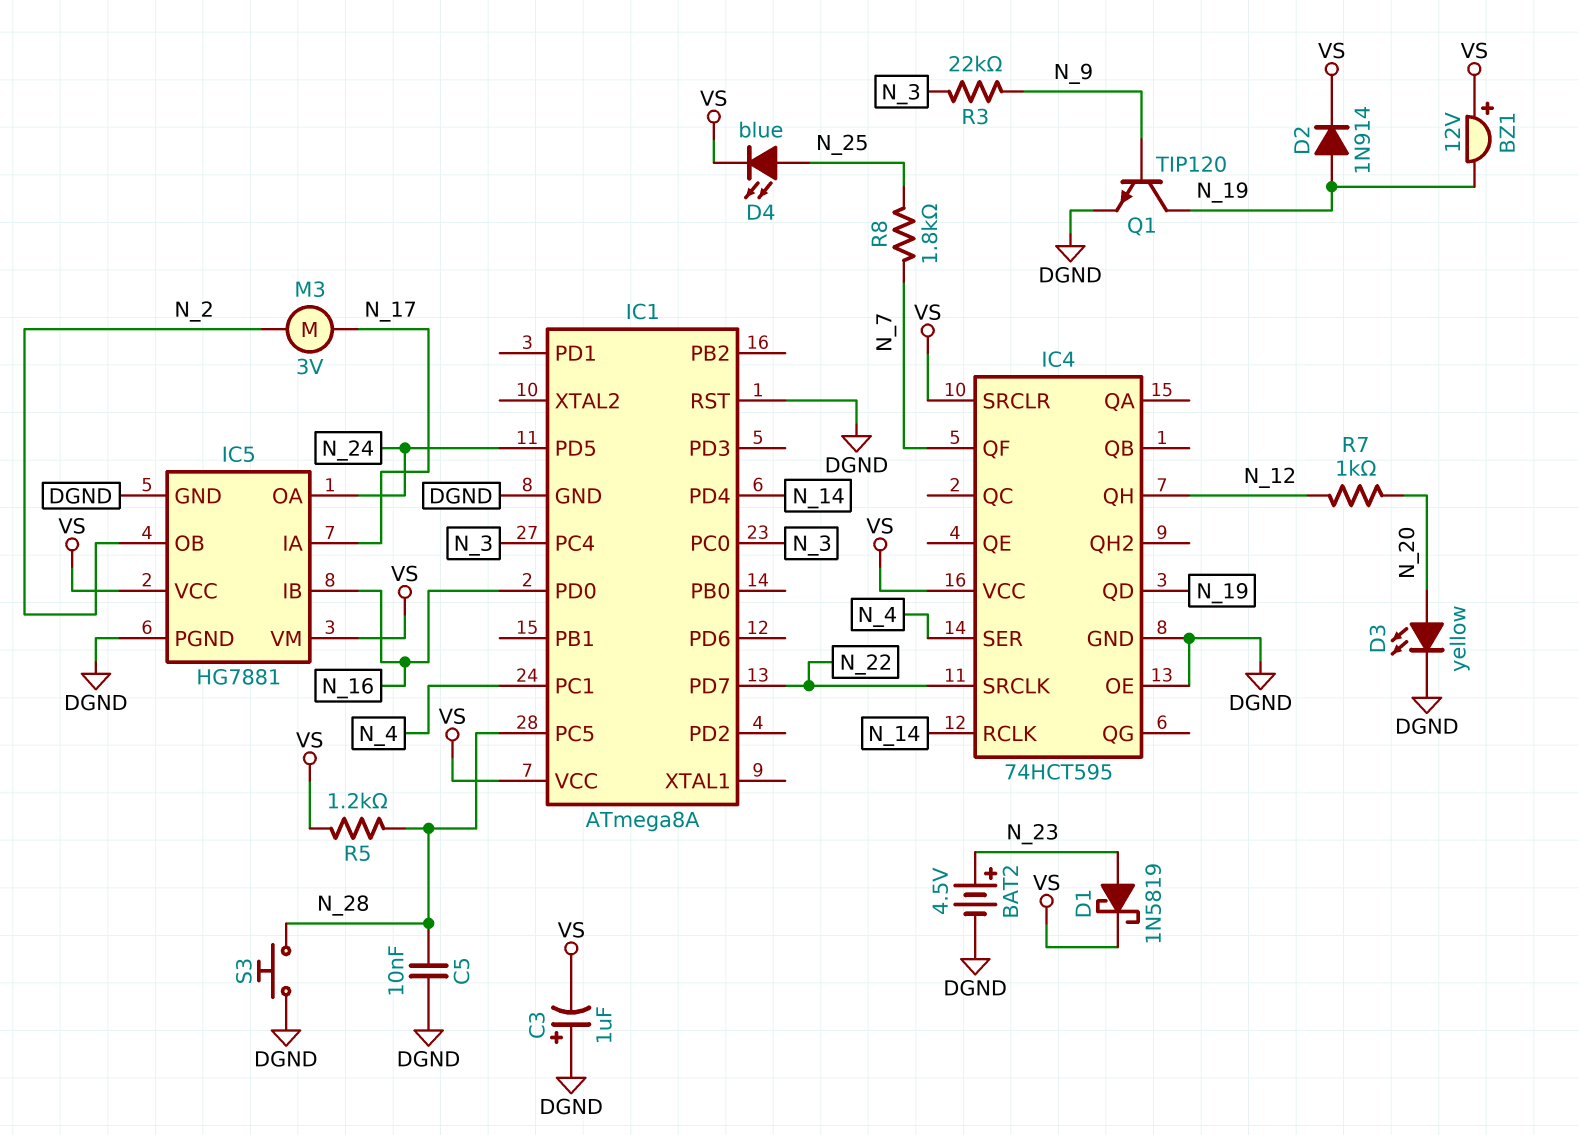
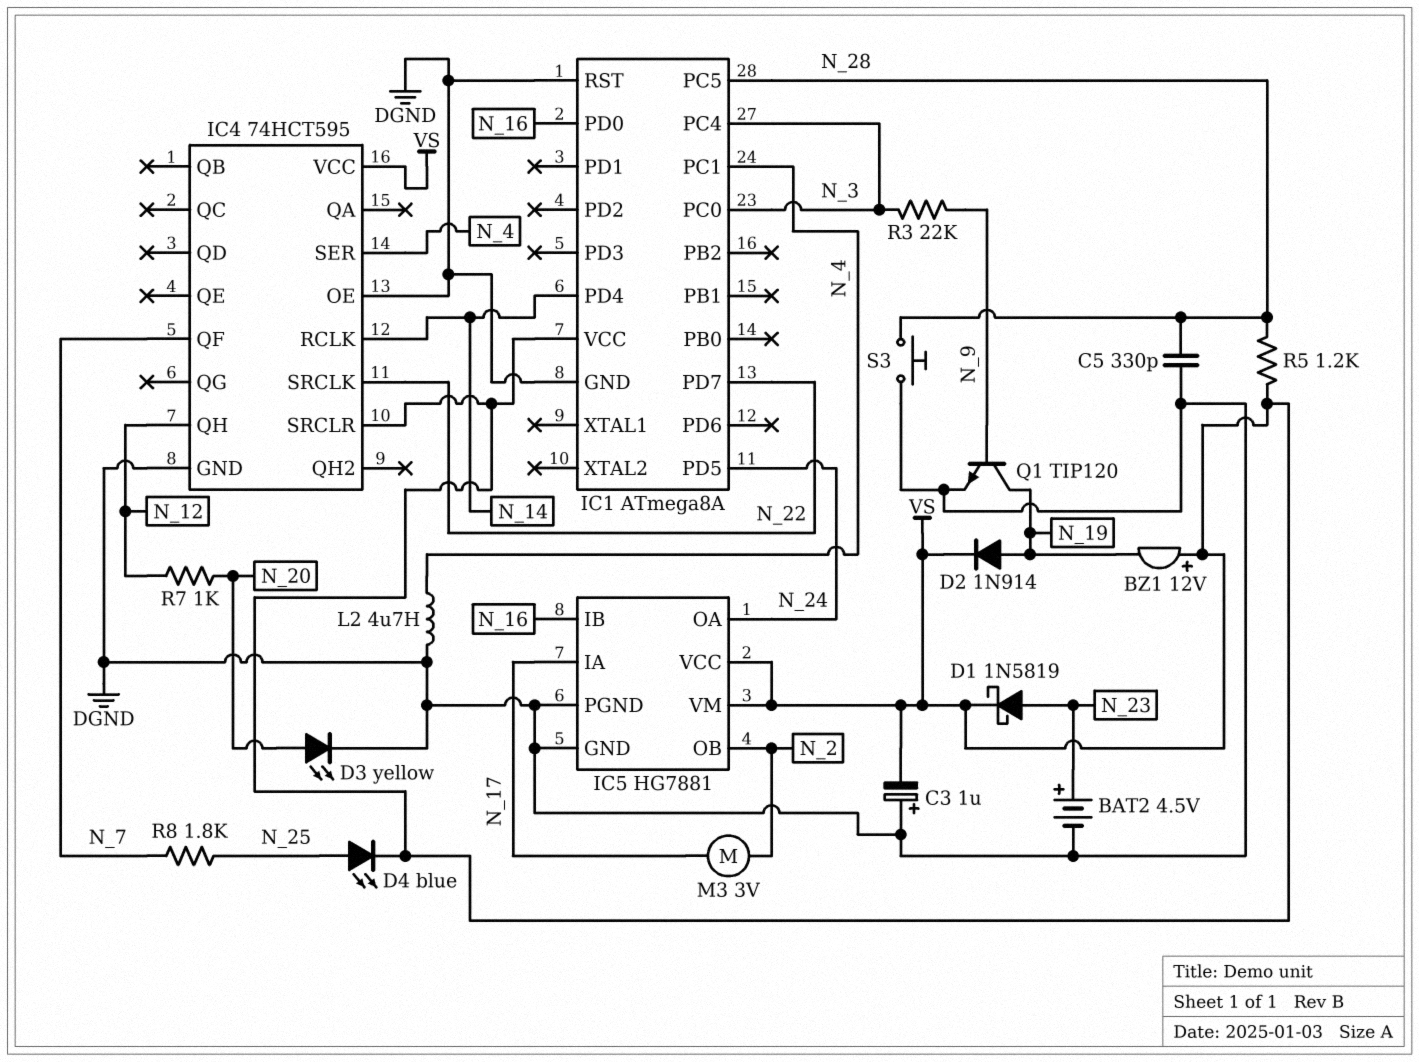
C5: 10nF (DGND, N_28) -> 330pF (DGND, N_28)
IC4 pin QD: N_19 -> none
L2: none -> 4.7uH (DGND, N_4)

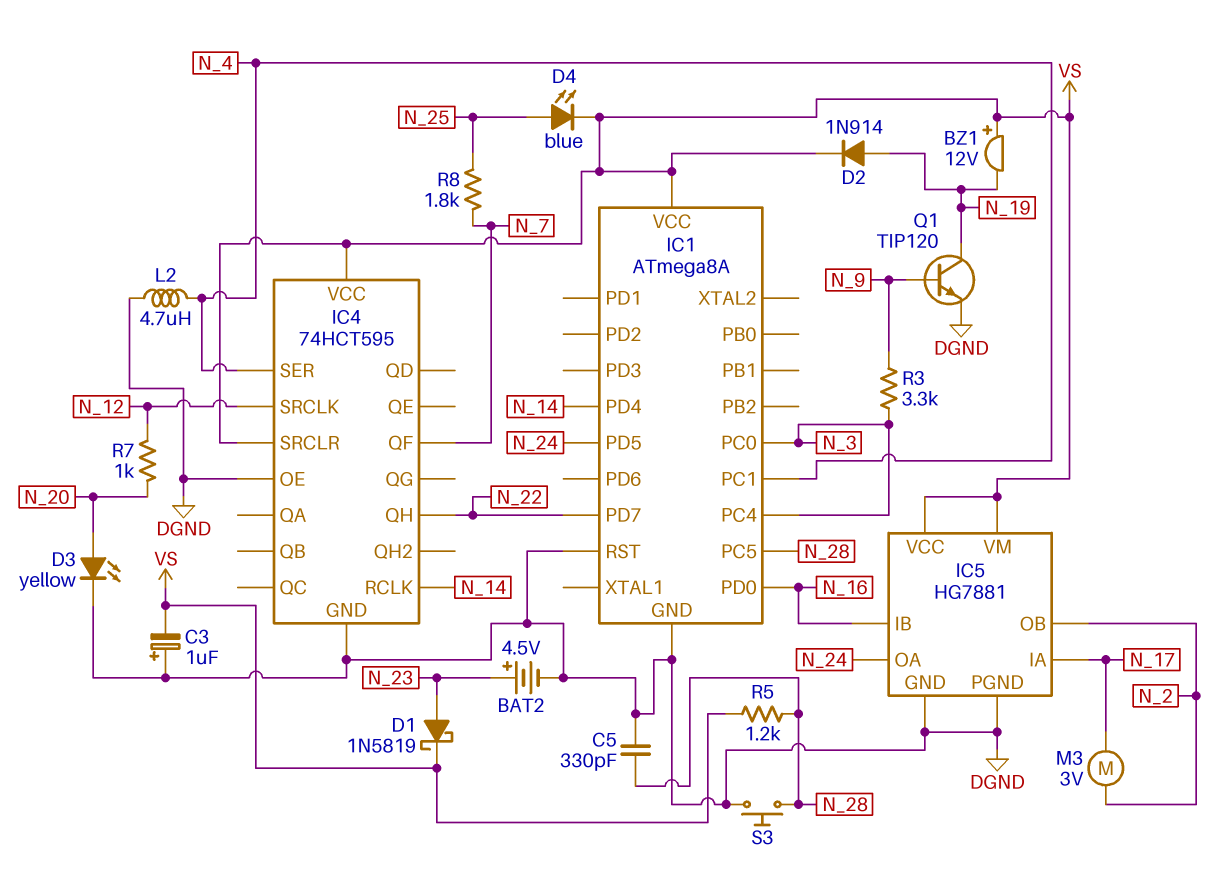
IC4 pin QH: N_12 -> N_22
IC4 pin SRCLK: N_22 -> N_12
R3: 22k (N_3, N_9) -> 3.3k (N_3, N_9)

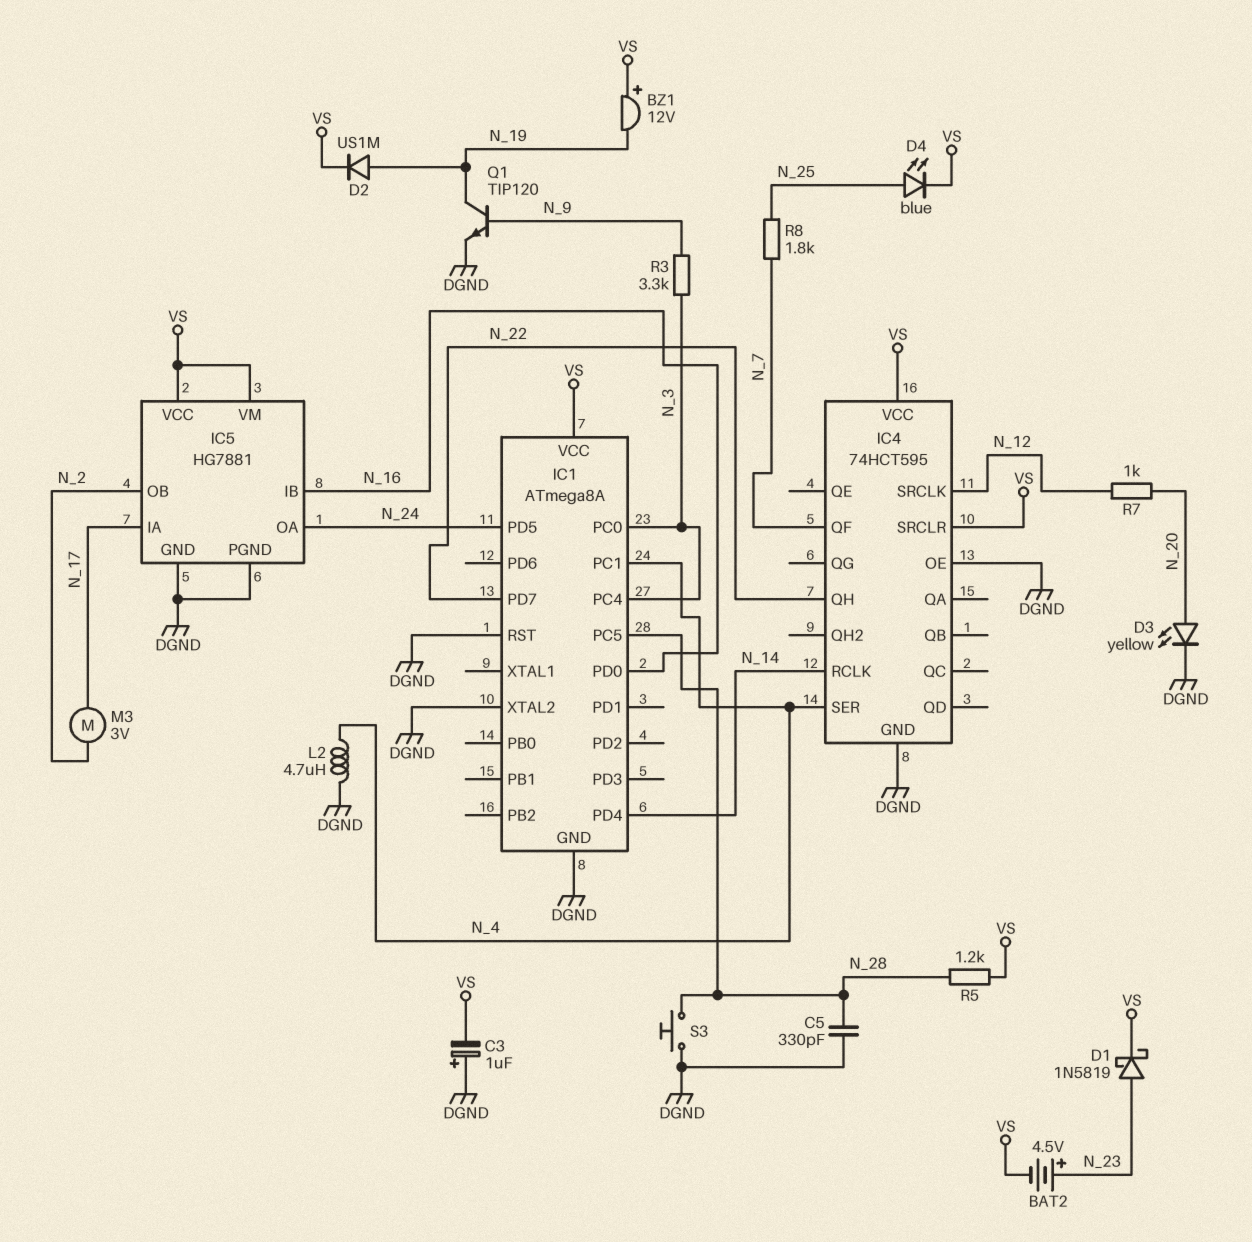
BAT2: 4.5V (plus N_23, minus DGND) -> 4.5V (plus N_23, minus VS)
D2: diode 1N914 (A N_19, K VS) -> diode US1M (A N_19, K VS)
IC1 pin XTAL2: none -> DGND

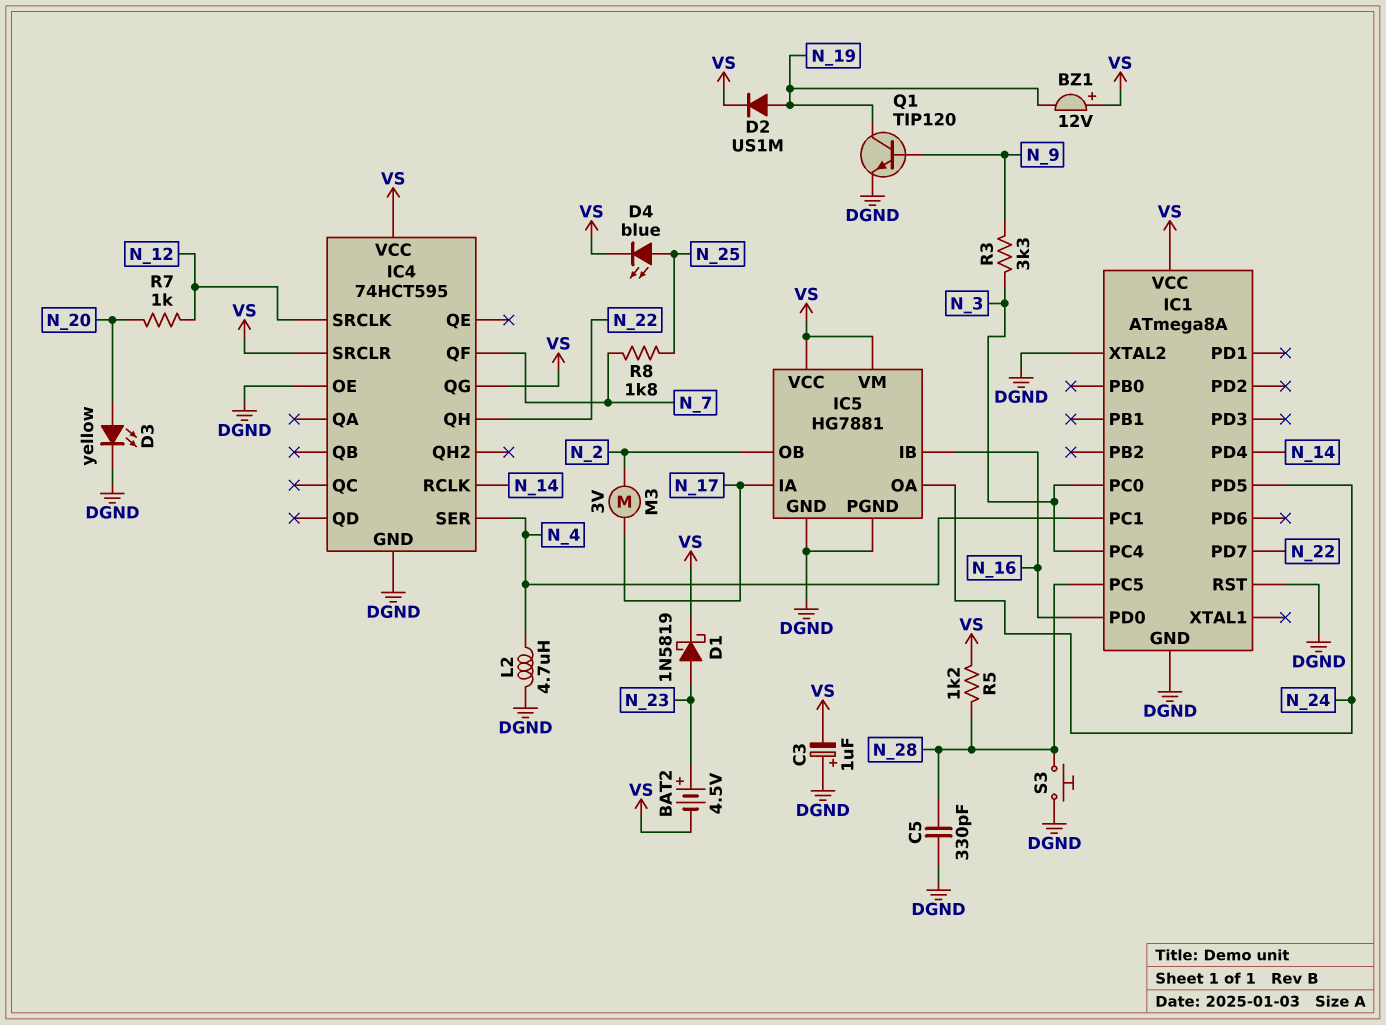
IC4 pin QG: none -> VS

